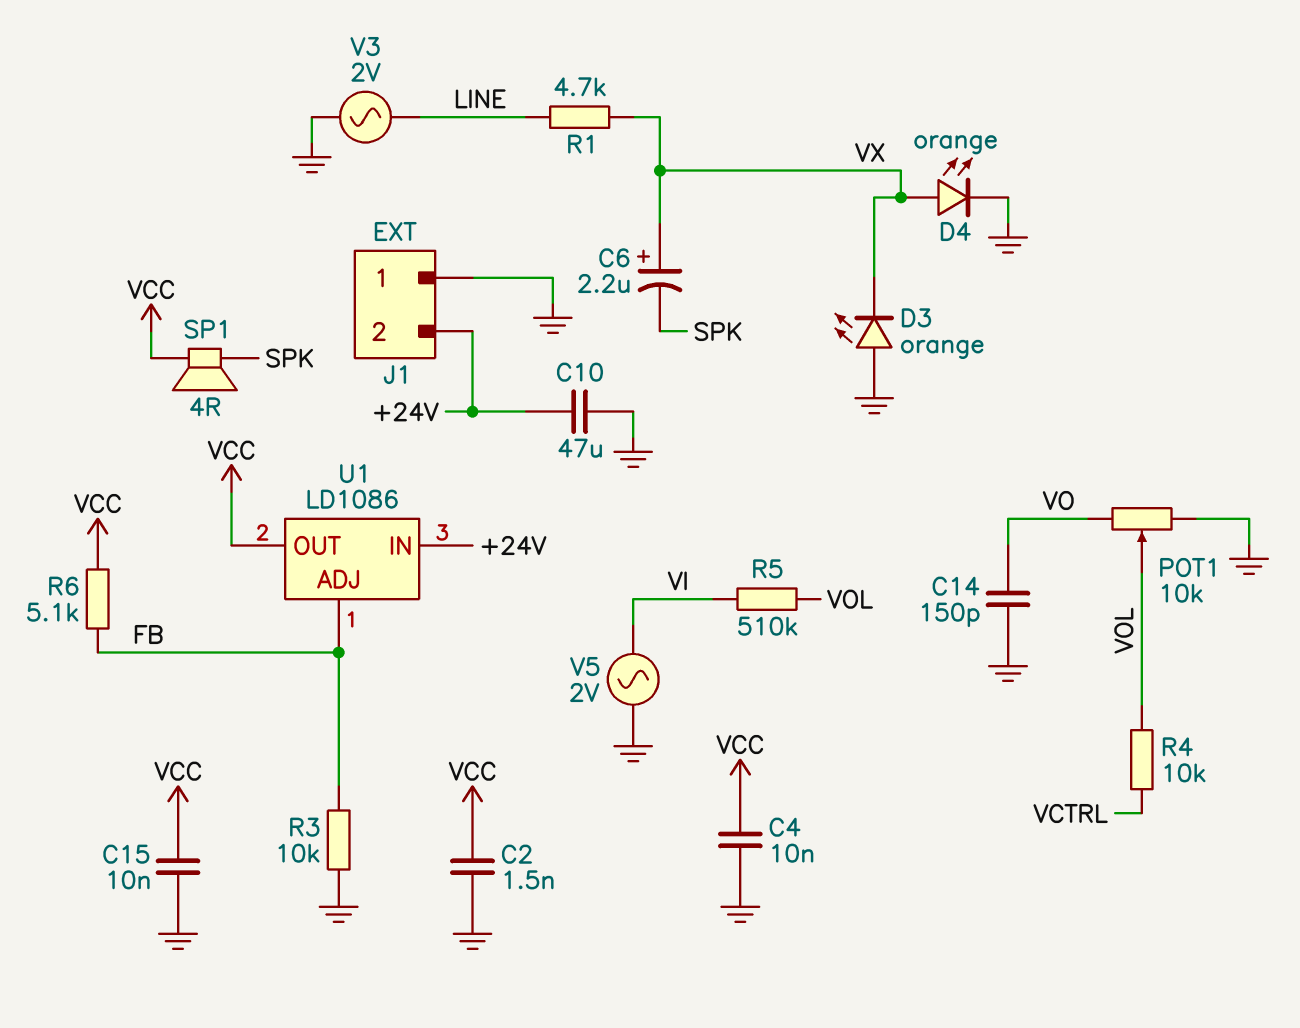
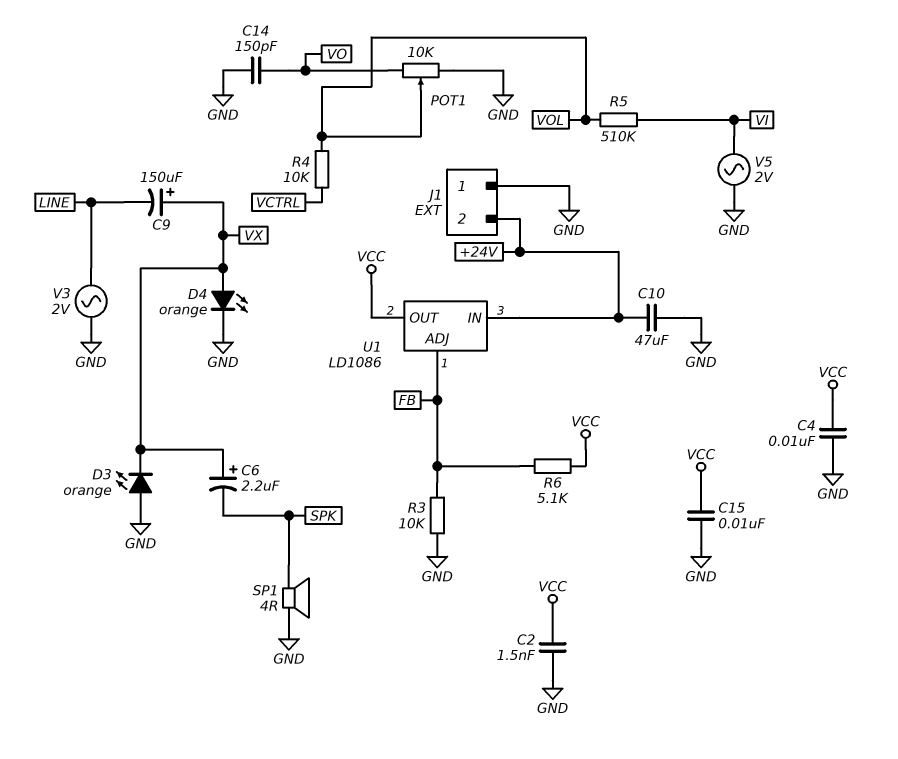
C9: none -> 150uF (plus VX, minus LINE)
R1: 4.7k (LINE, VX) -> none
SP1: speaker 4R (SPK, VCC) -> speaker 4R (GND, SPK)

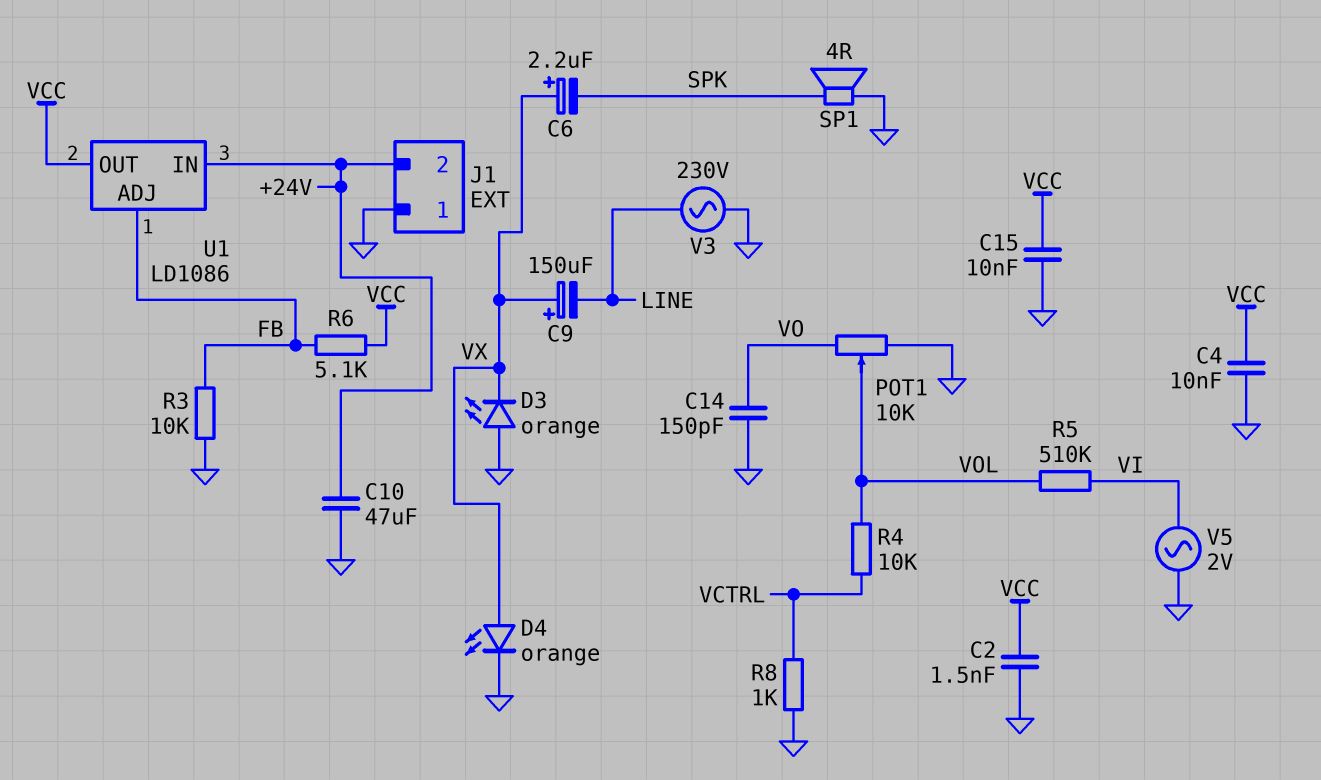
R8: none -> 1k (GND, VCTRL)
V3: AC 2V (GND, LINE) -> AC 230V (GND, LINE)

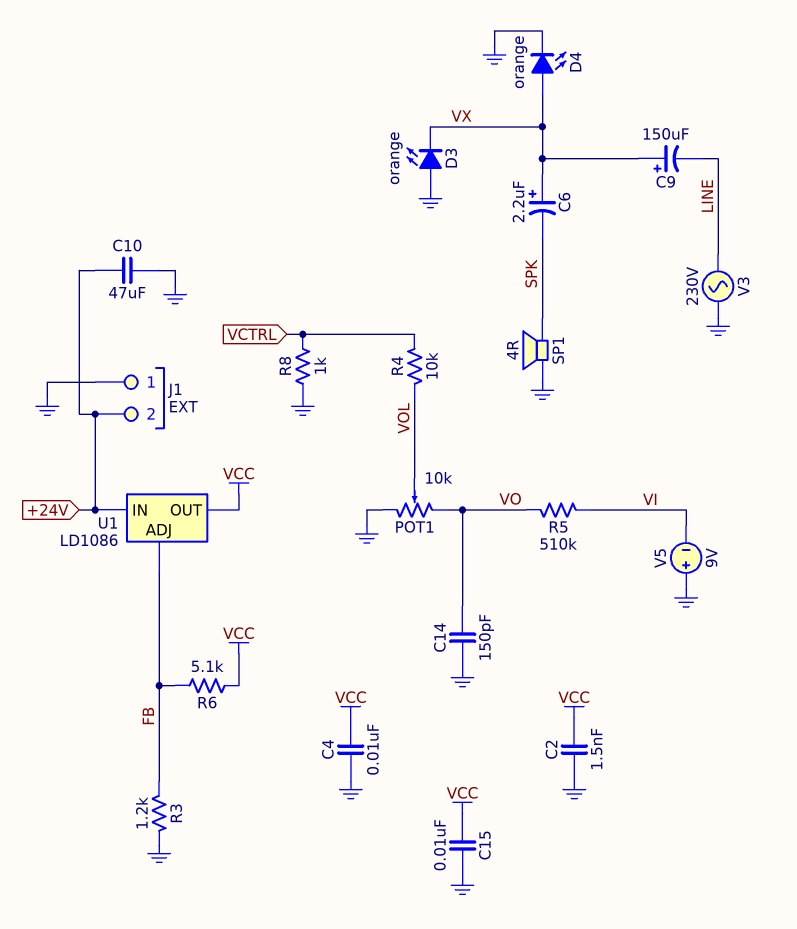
R3: 10k (FB, GND) -> 1.2k (FB, GND)
R5: 510k (VI, VOL) -> 510k (VI, VO)
V5: AC 2V (GND, VI) -> 9V (plus GND, minus VI)

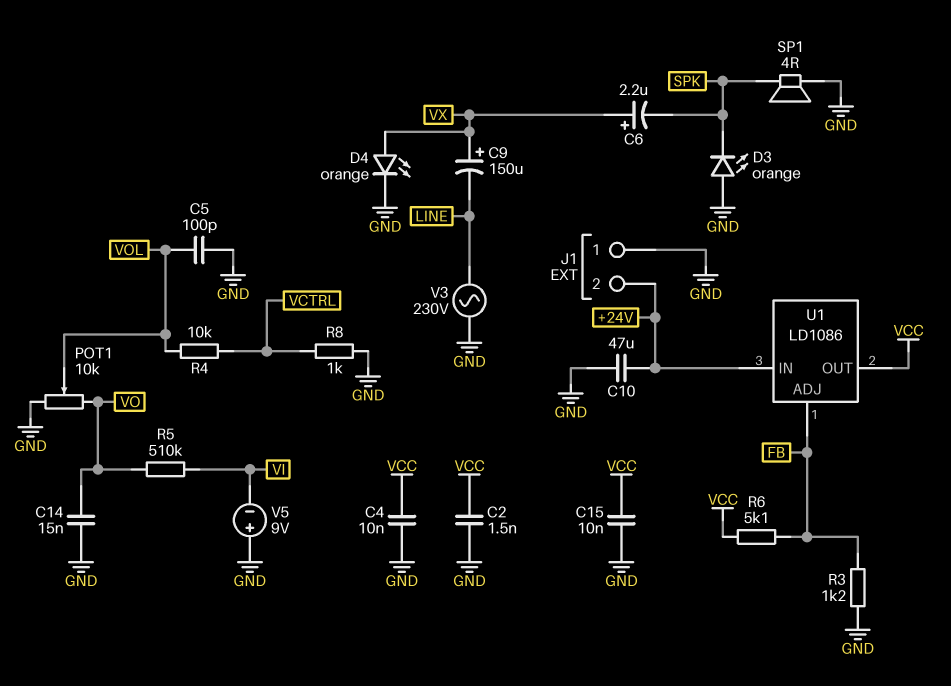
C5: none -> 100pF (GND, VOL)
C14: 150pF (GND, VO) -> 15nF (GND, VO)
D3: LED orange (A GND, K VX) -> LED orange (A GND, K SPK)

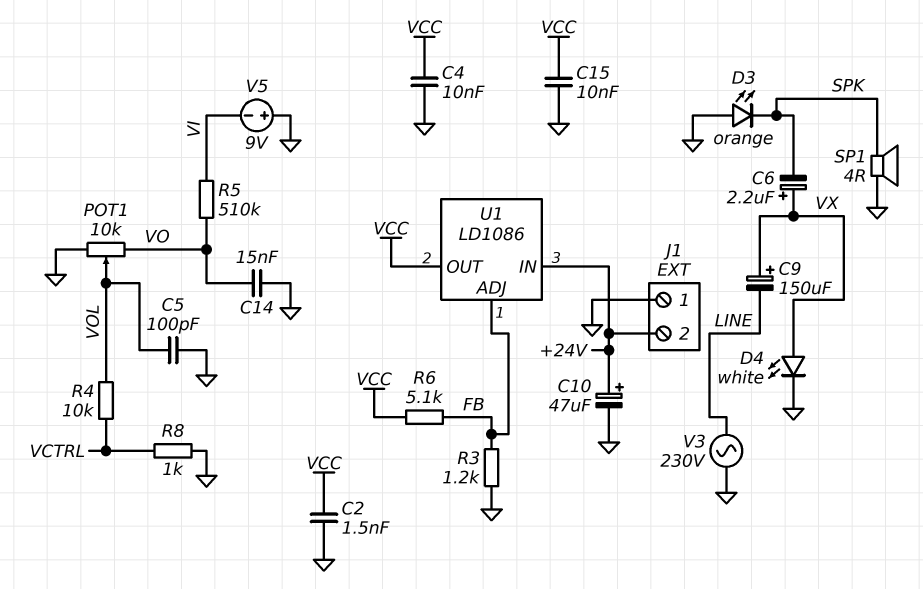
C10: 47uF (+24V, GND) -> 47uF (plus +24V, minus GND)
D4: LED orange (A VX, K GND) -> LED white (A VX, K GND)

